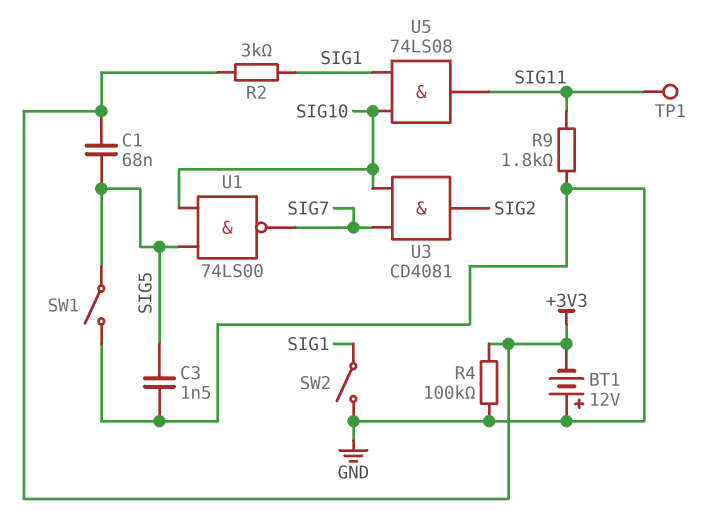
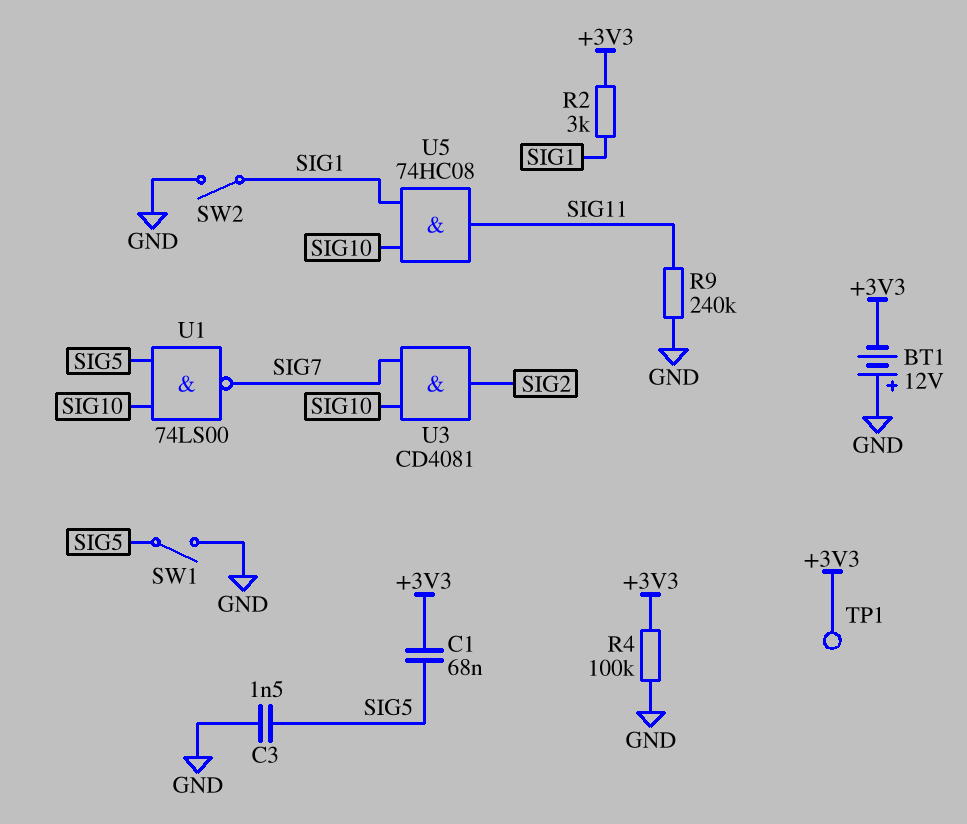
R9: 1.8k (GND, SIG11) -> 240k (GND, SIG11)
TP1: test point (SIG11) -> test point (+3V3)
U5: AND 74LS08 (in SIG1, in SIG10, out SIG11) -> AND 74HC08 (in SIG1, in SIG10, out SIG11)

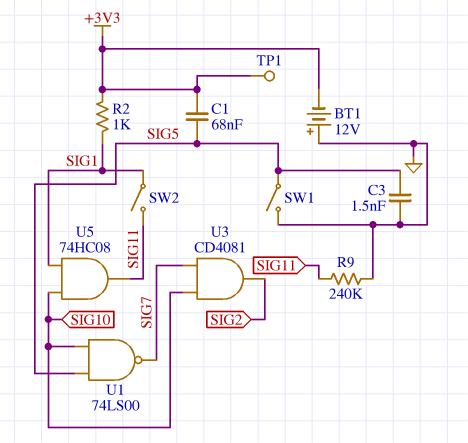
R2: 3k (+3V3, SIG1) -> 1k (+3V3, SIG1)
R4: 100k (+3V3, GND) -> none
SW2: switch (GND, SIG1) -> switch (SIG1, SIG11)

